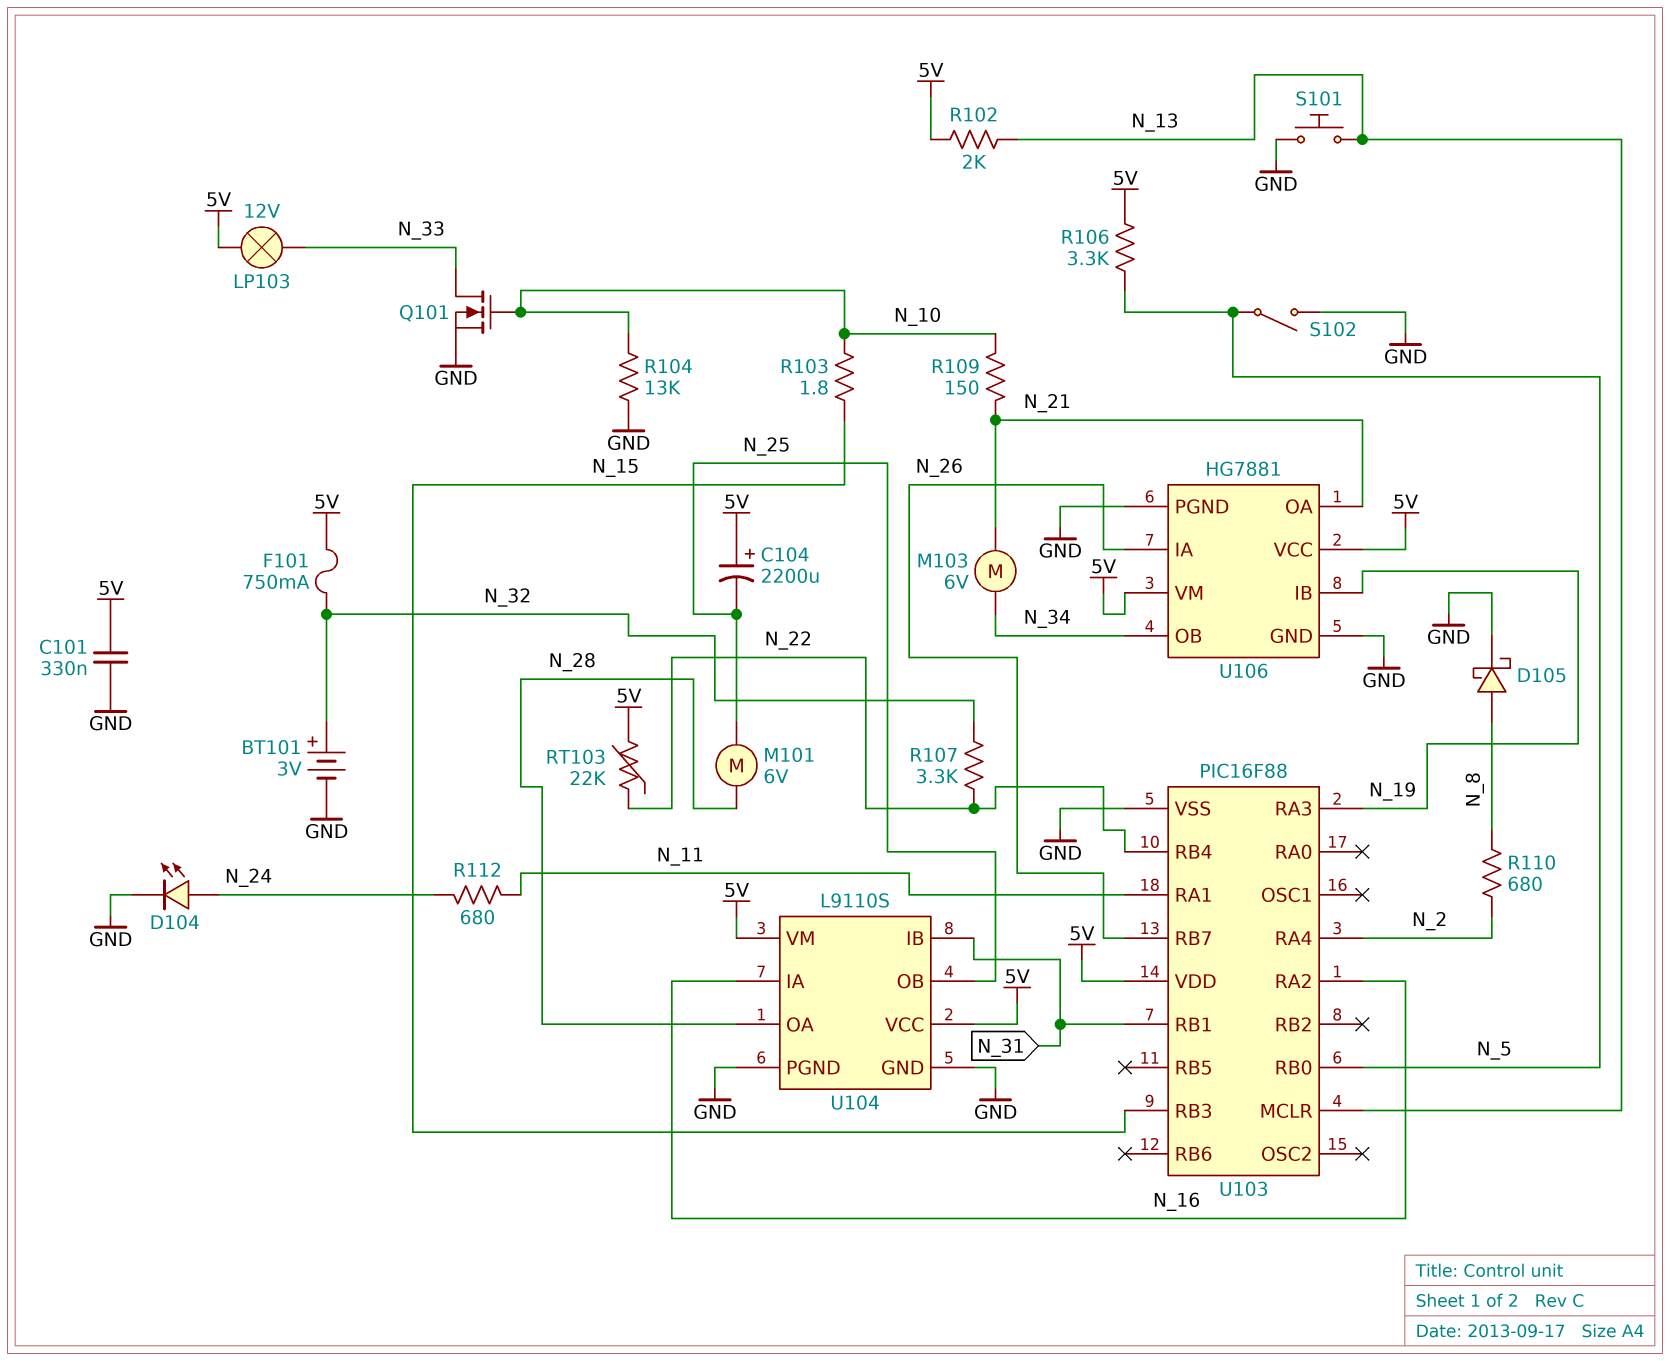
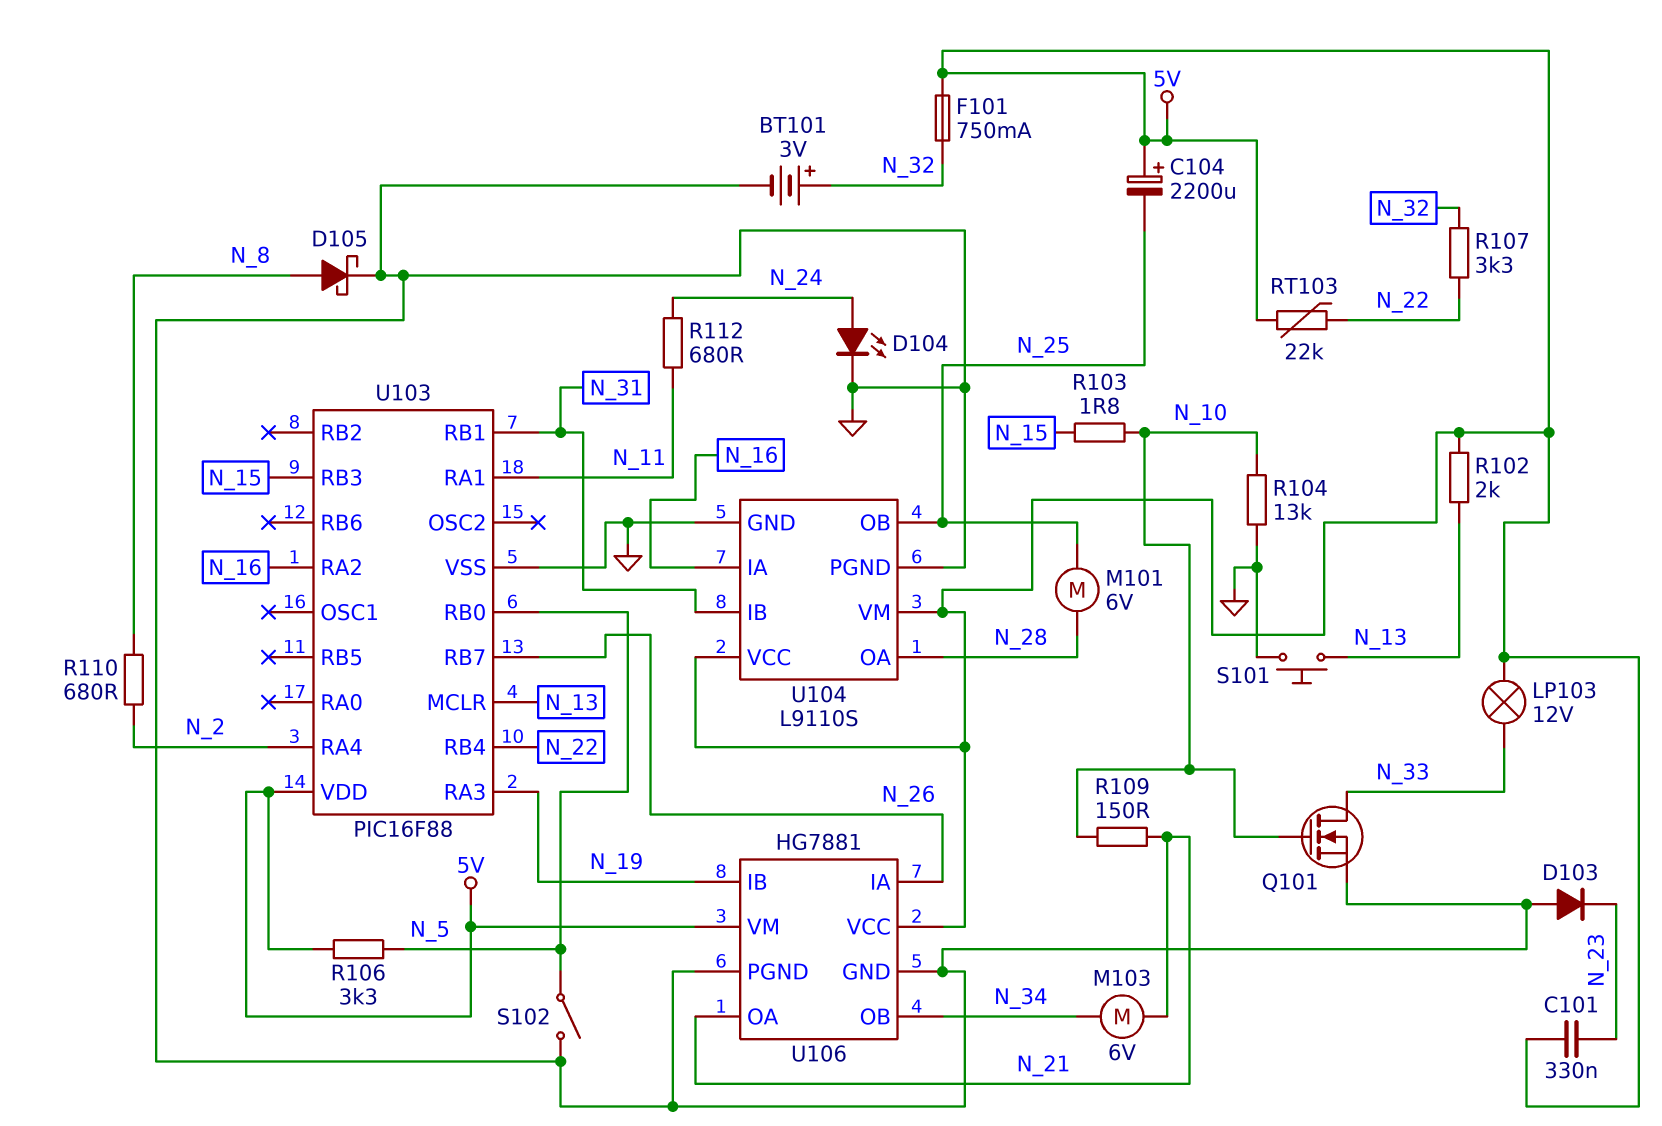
C101: 330nF (5V, GND) -> 330nF (5V, N_23)
D103: none -> diode (A GND, K N_23)

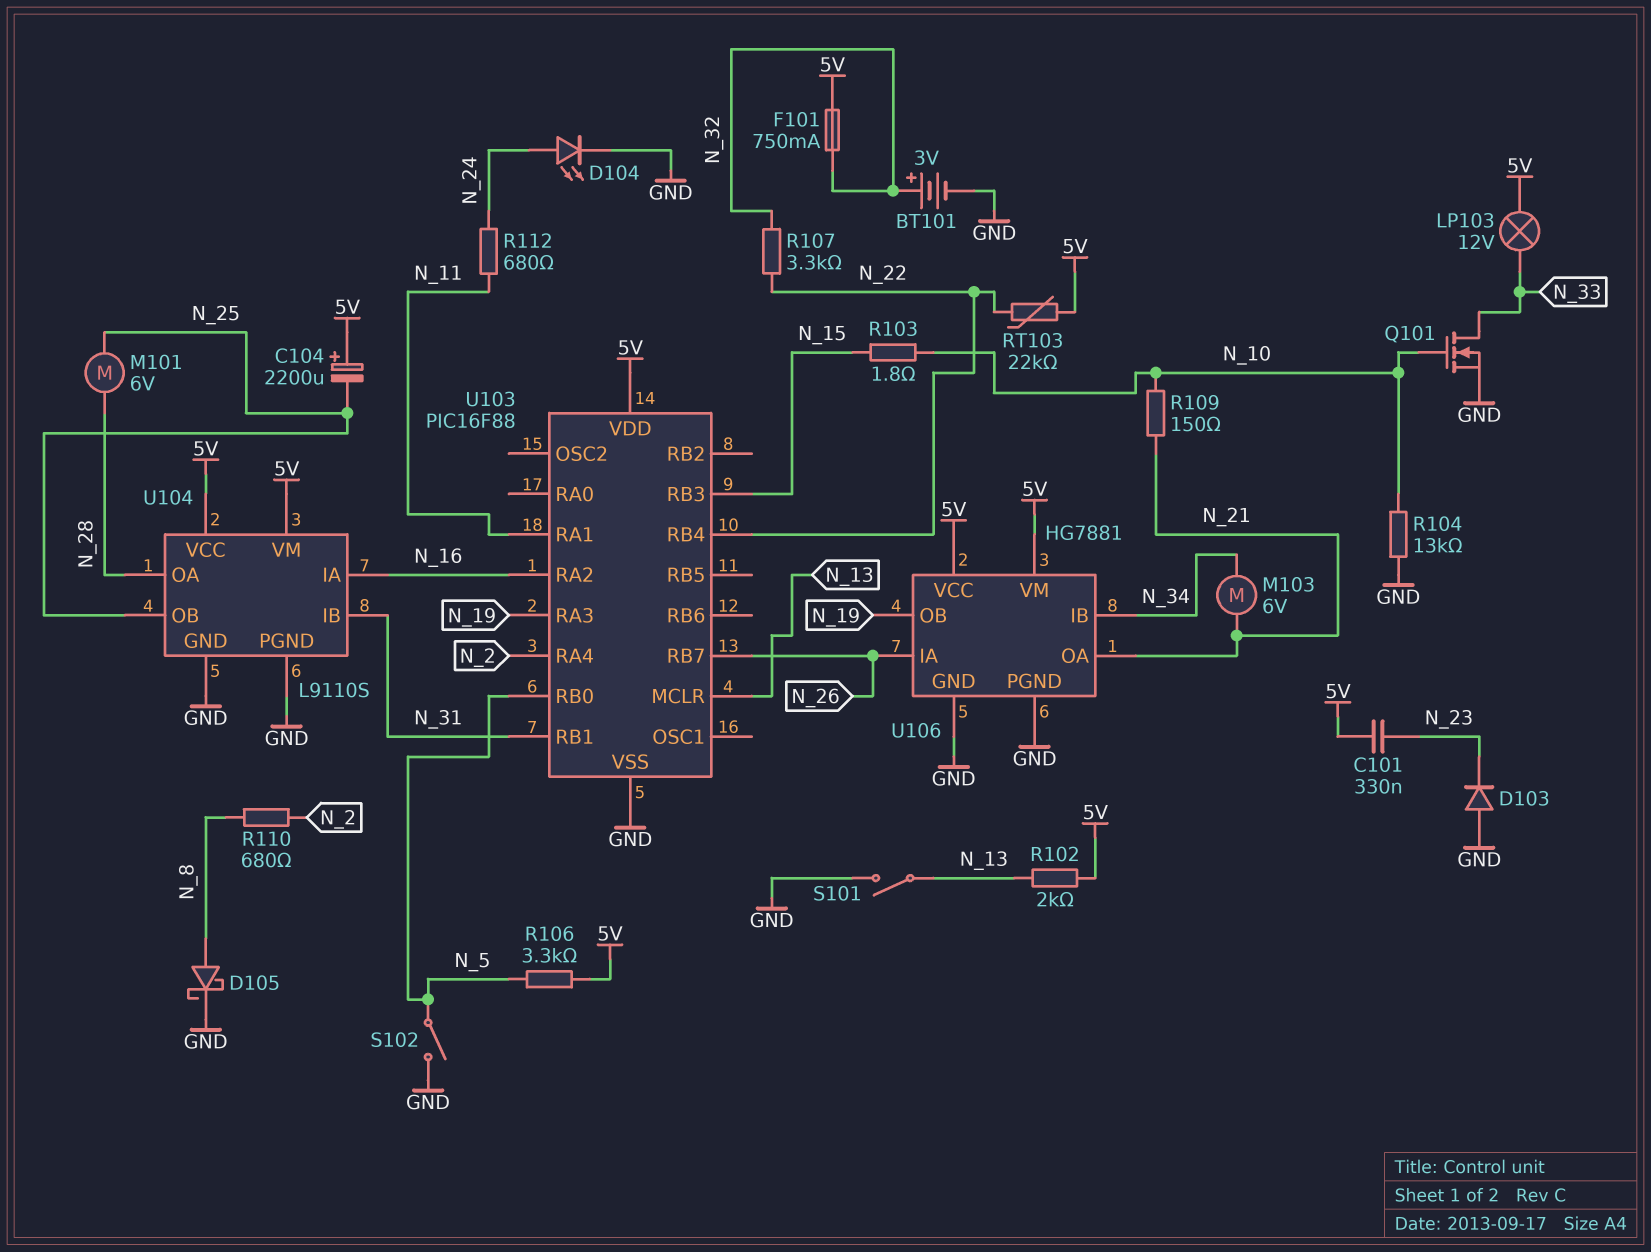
S101: button (GND, N_13) -> switch (GND, N_13)
U106 pin IB: N_19 -> N_34
U106 pin OB: N_34 -> N_19

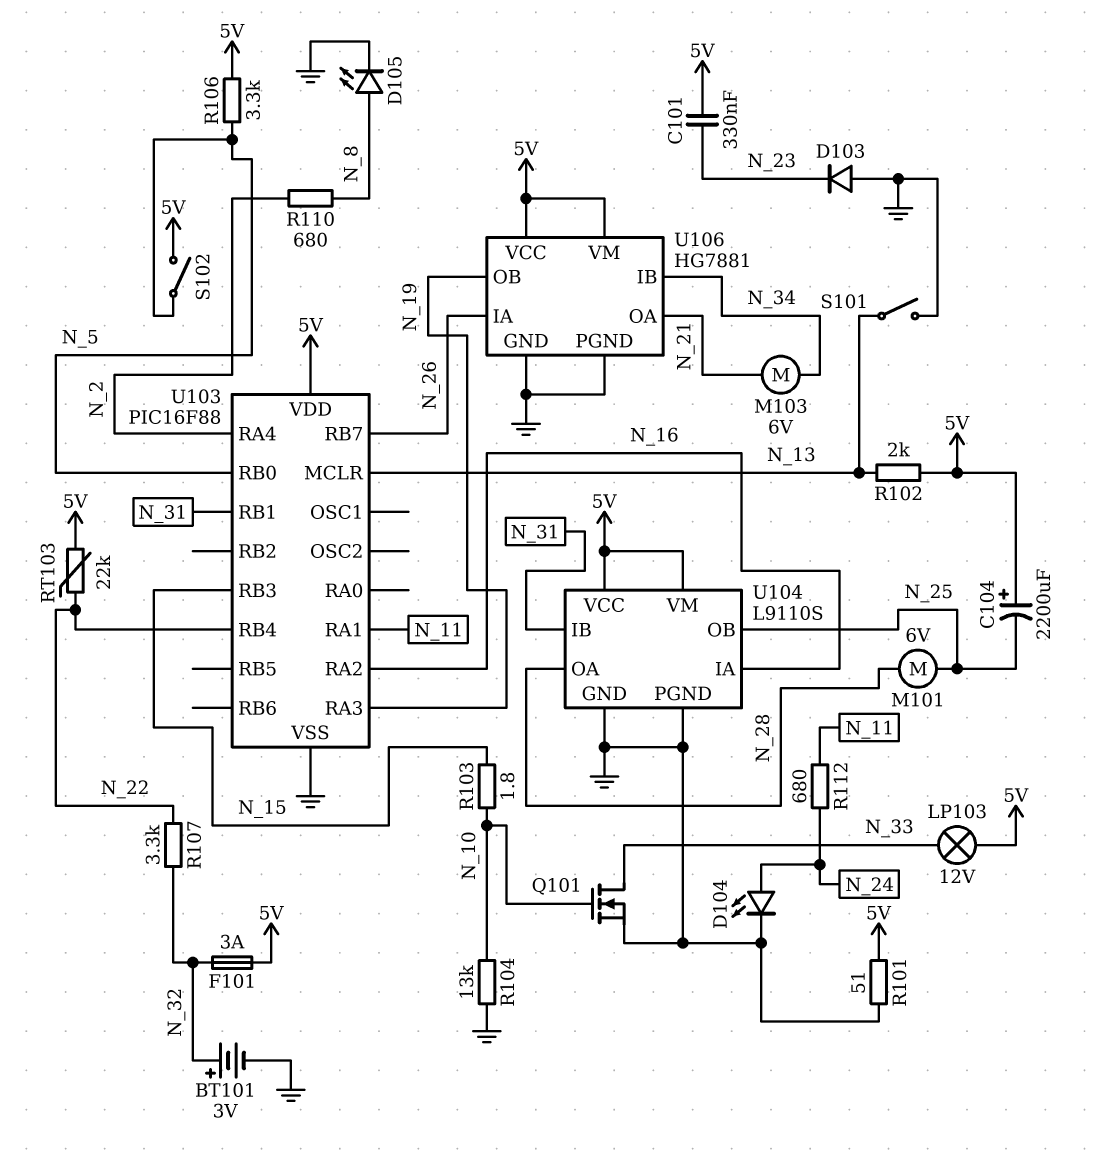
D105: schottky (A N_8, K GND) -> LED (A N_8, K GND)
F101: 750mA (5V, N_32) -> 3A (5V, N_32)
R101: none -> 51 (5V, GND)
R109: 150 (N_10, N_21) -> none
S102: switch (GND, N_5) -> switch (5V, N_5)

